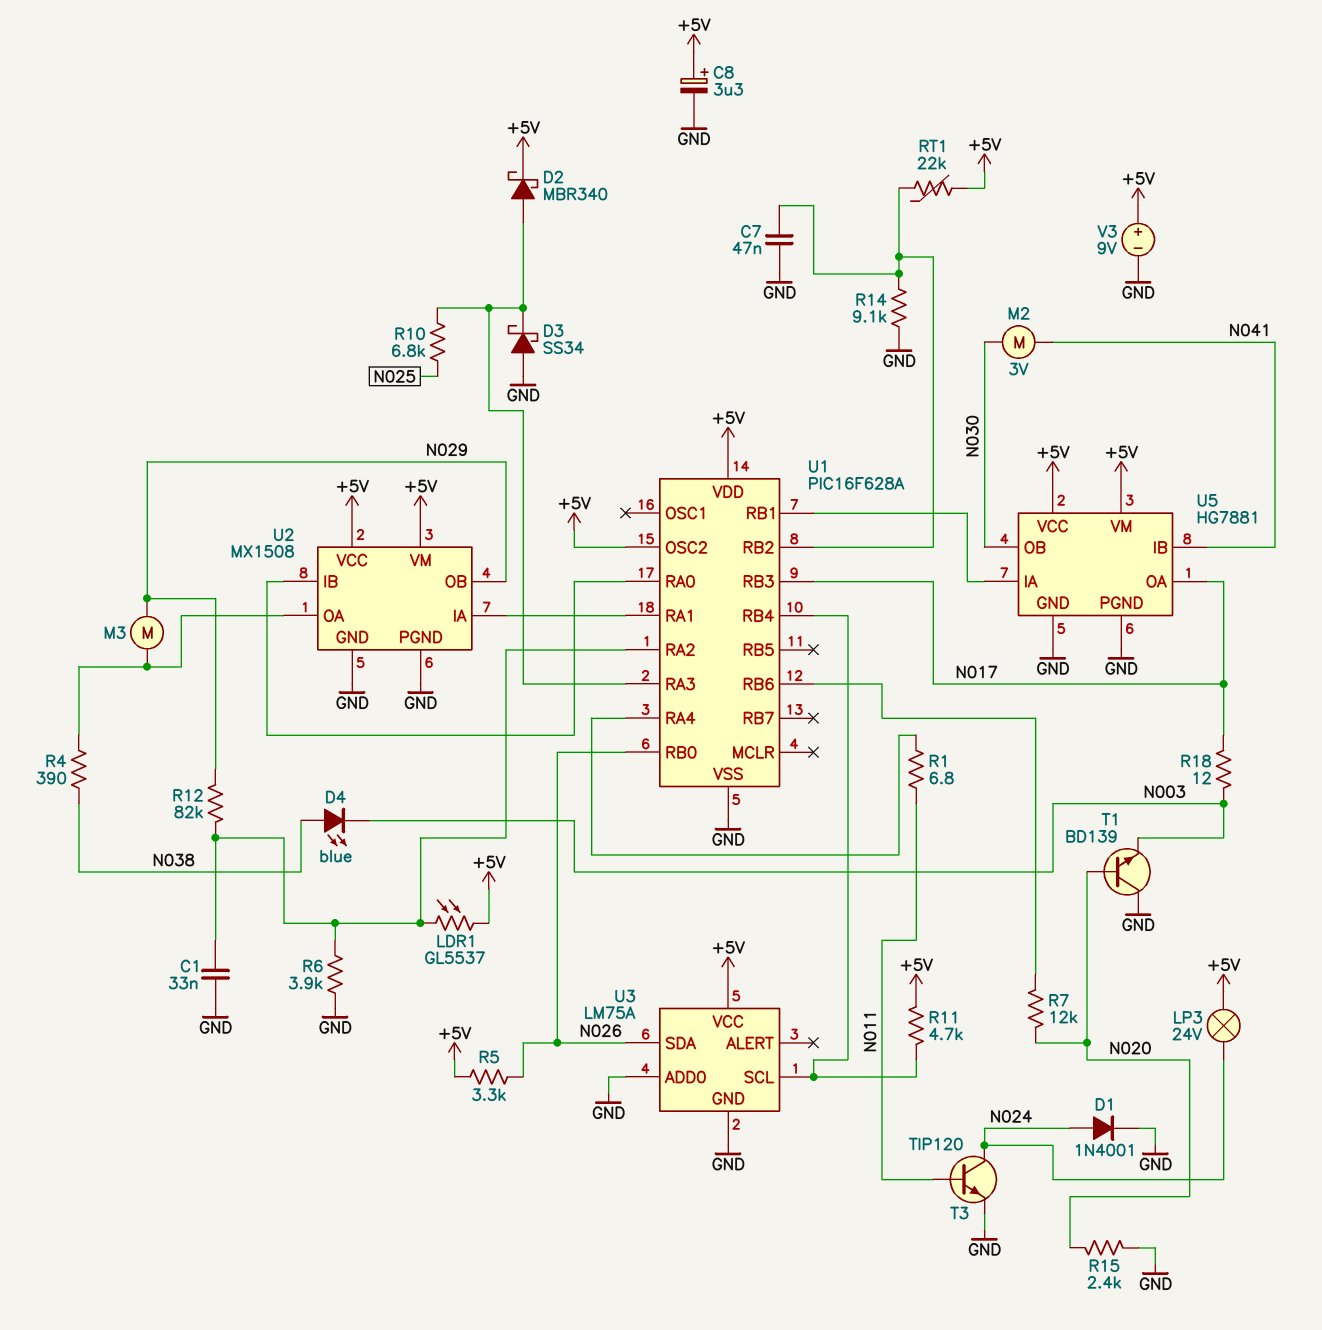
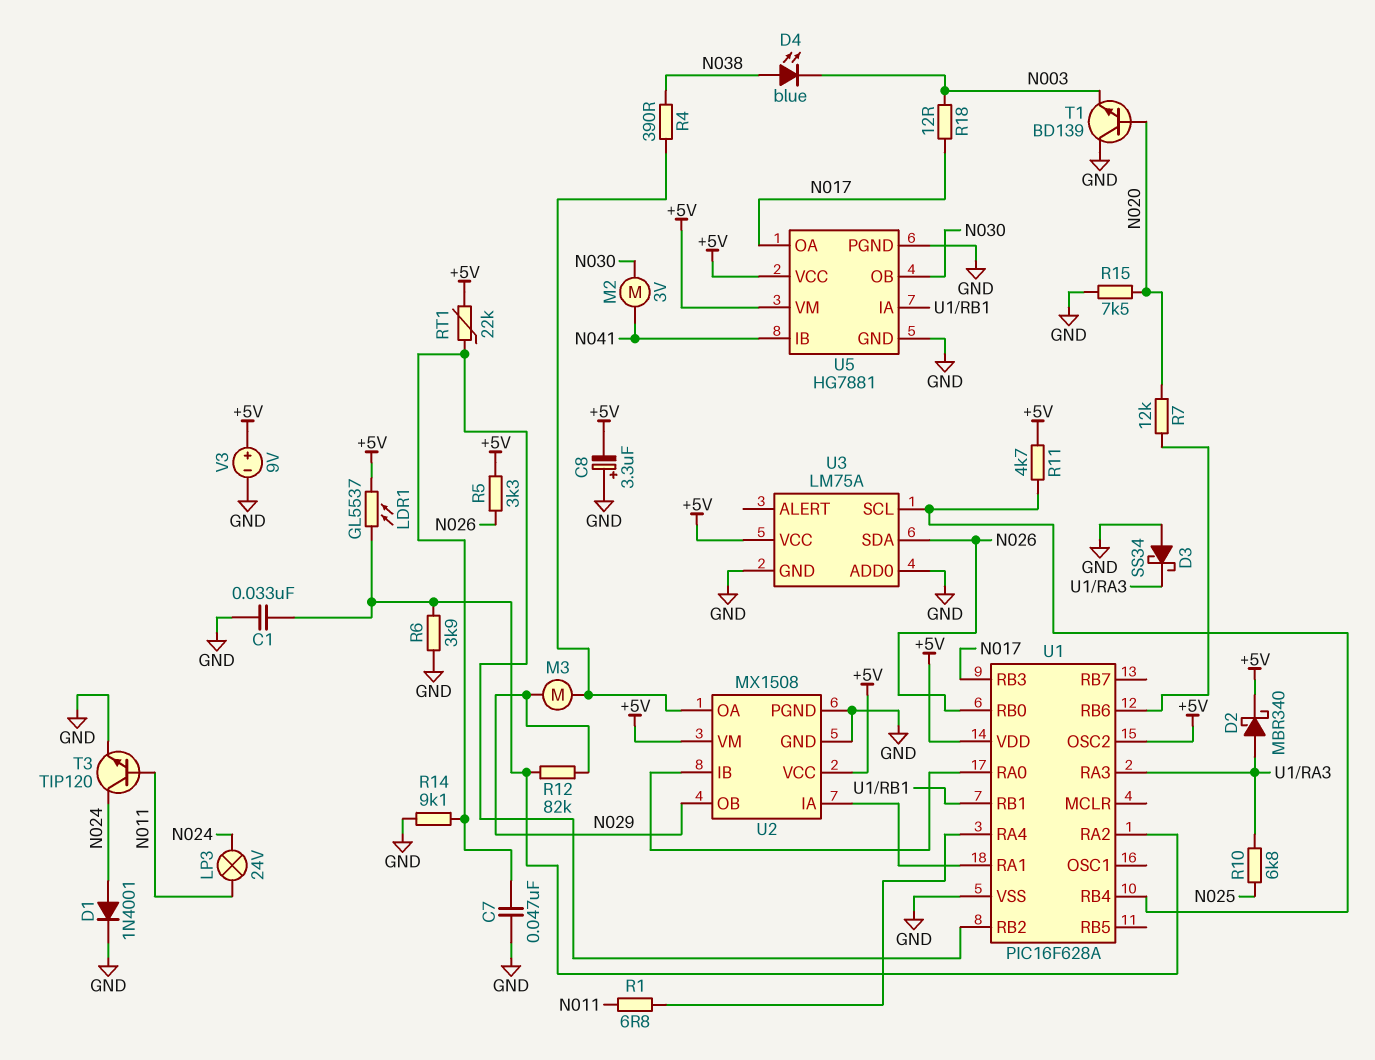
C8: 3.3uF (plus +5V, minus GND) -> 3.3uF (plus GND, minus +5V)
LP3: lamp 24V (+5V, N024) -> lamp 24V (N011, N024)
R15: 2.4k (GND, N020) -> 7.5k (GND, N020)

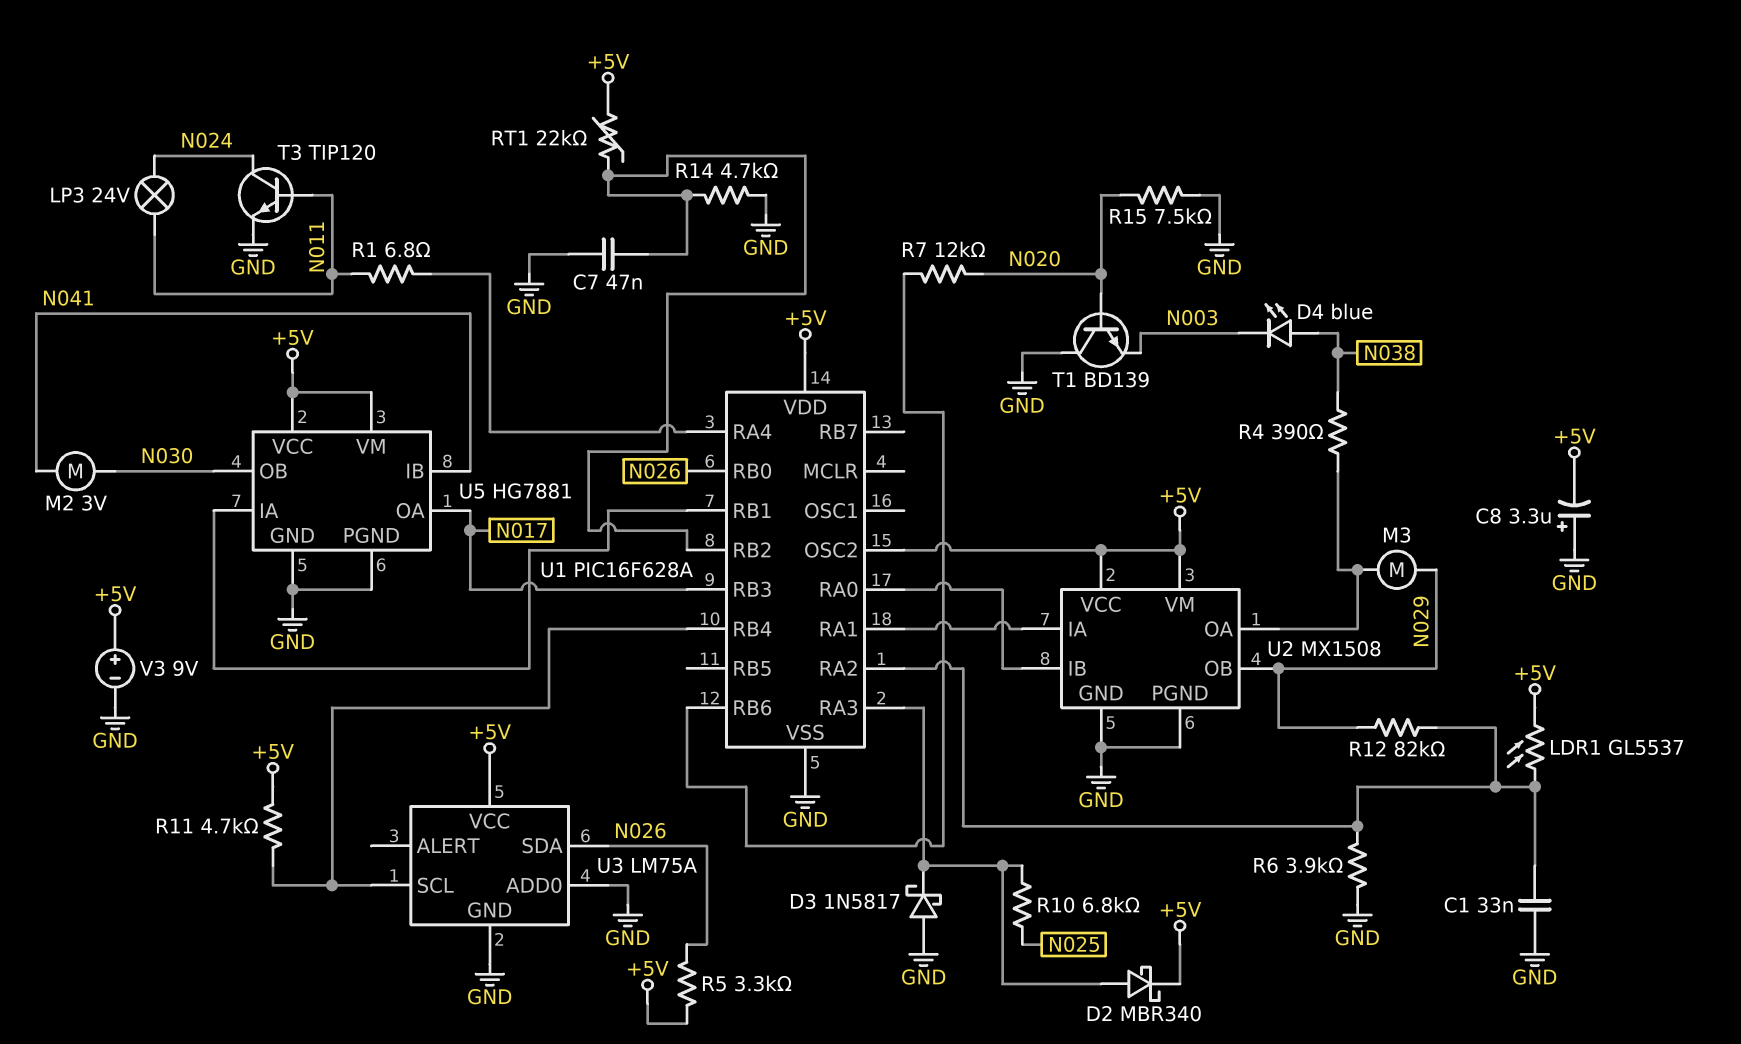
D1: diode 1N4001 (A N024, K GND) -> none
D3: schottky SS34 (A GND, K U1/RA3) -> schottky 1N5817 (A GND, K U1/RA3)
R14: 9.1k (GND, U1/RB2) -> 4.7k (GND, U1/RB2)
R18: 12 (N003, N017) -> none

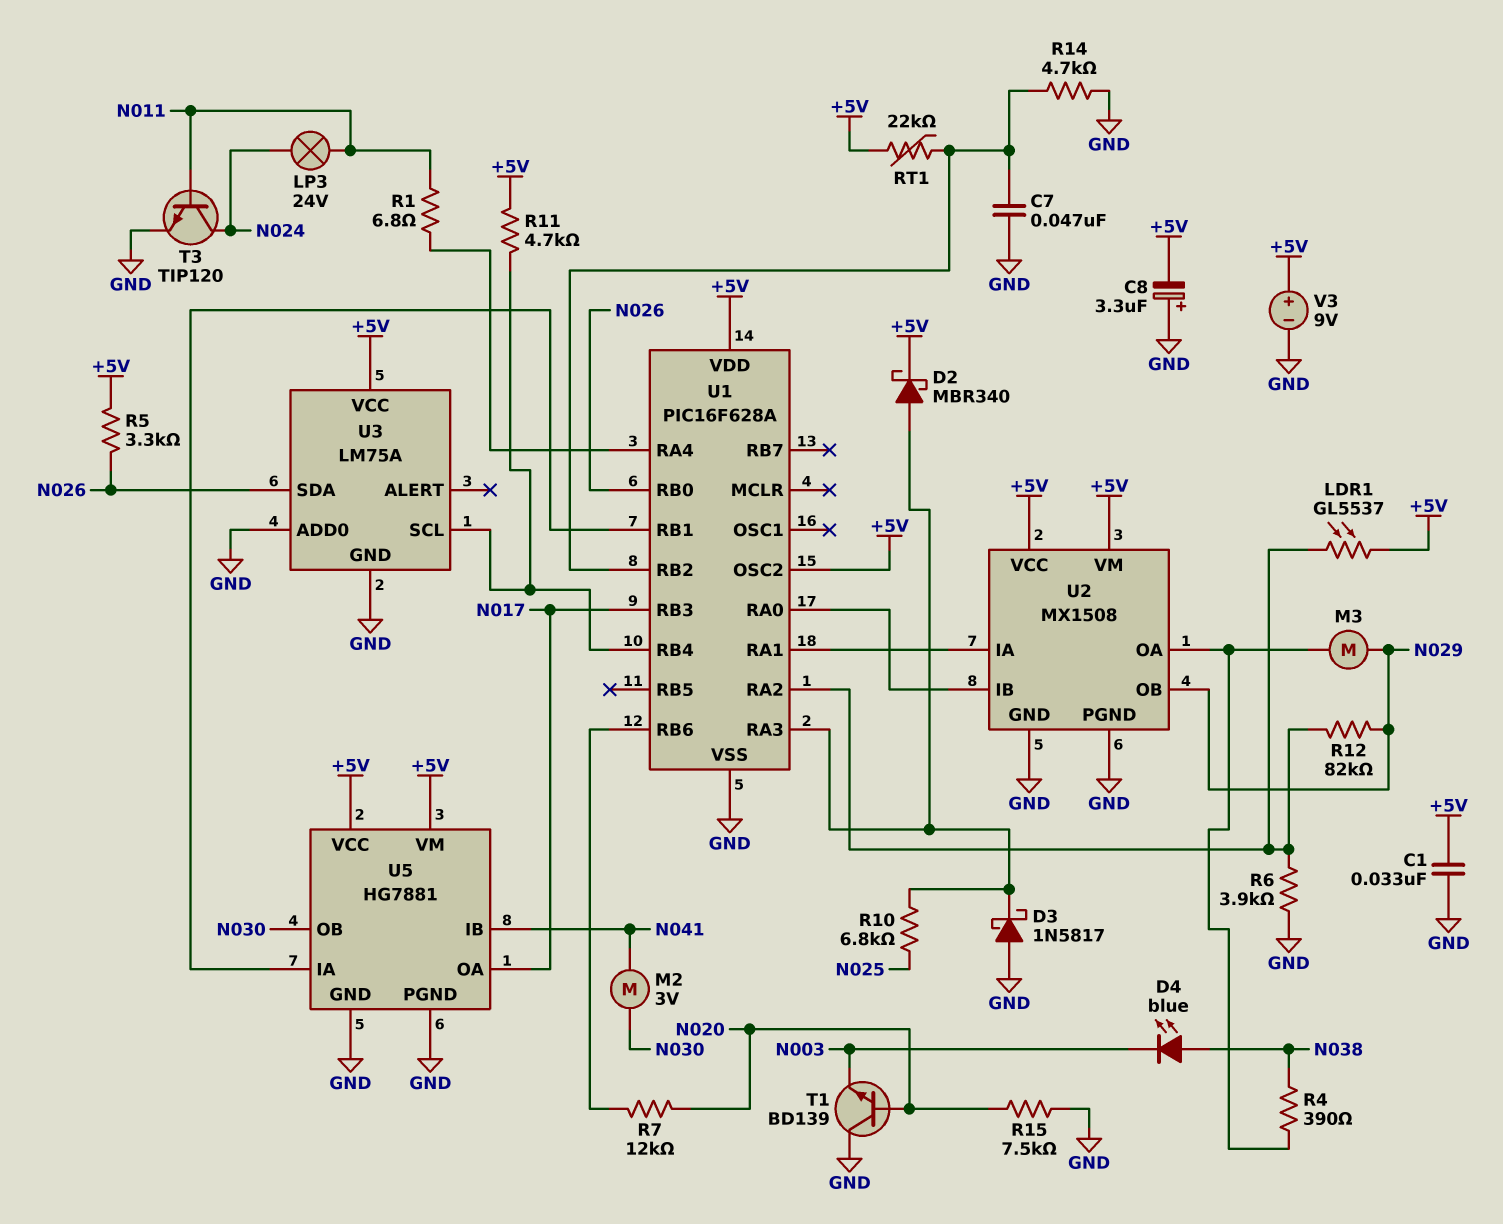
C1: 33nF (GND, U1/RA2) -> 33nF (+5V, GND)

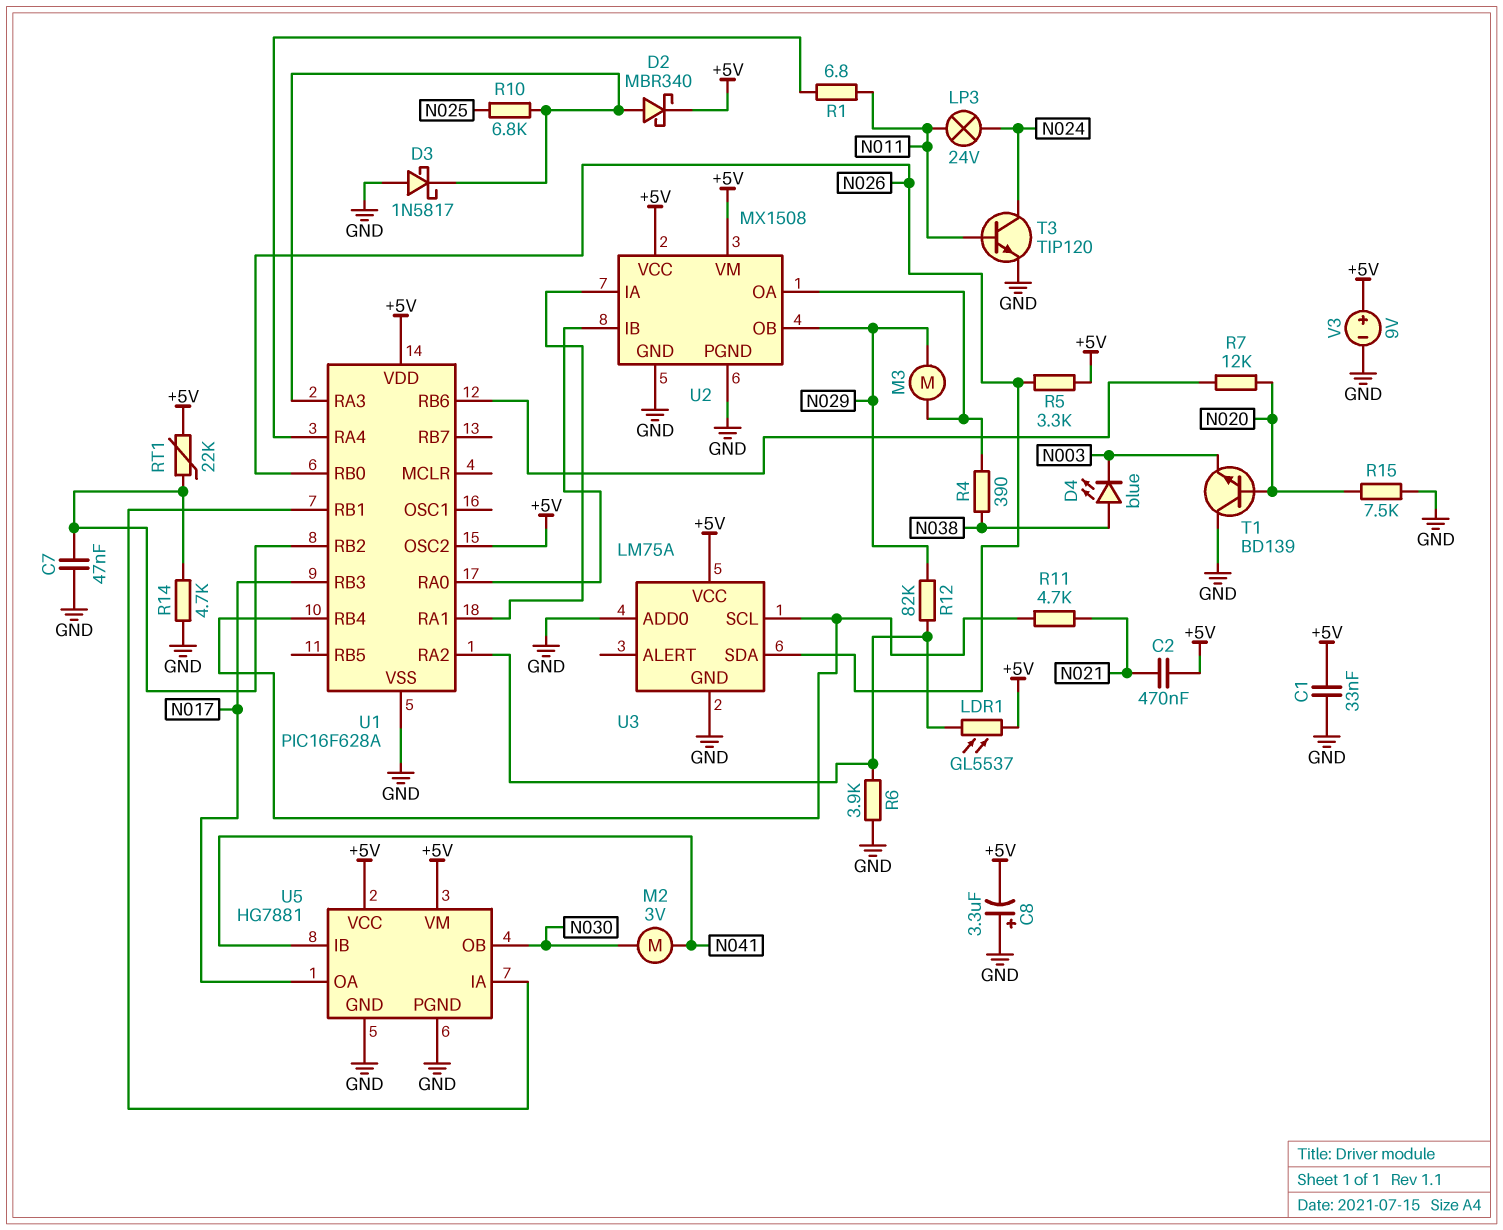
C2: none -> 470nF (+5V, N021)
R11: 4.7k (+5V, U1/RB4) -> 4.7k (N021, U1/RB4)

